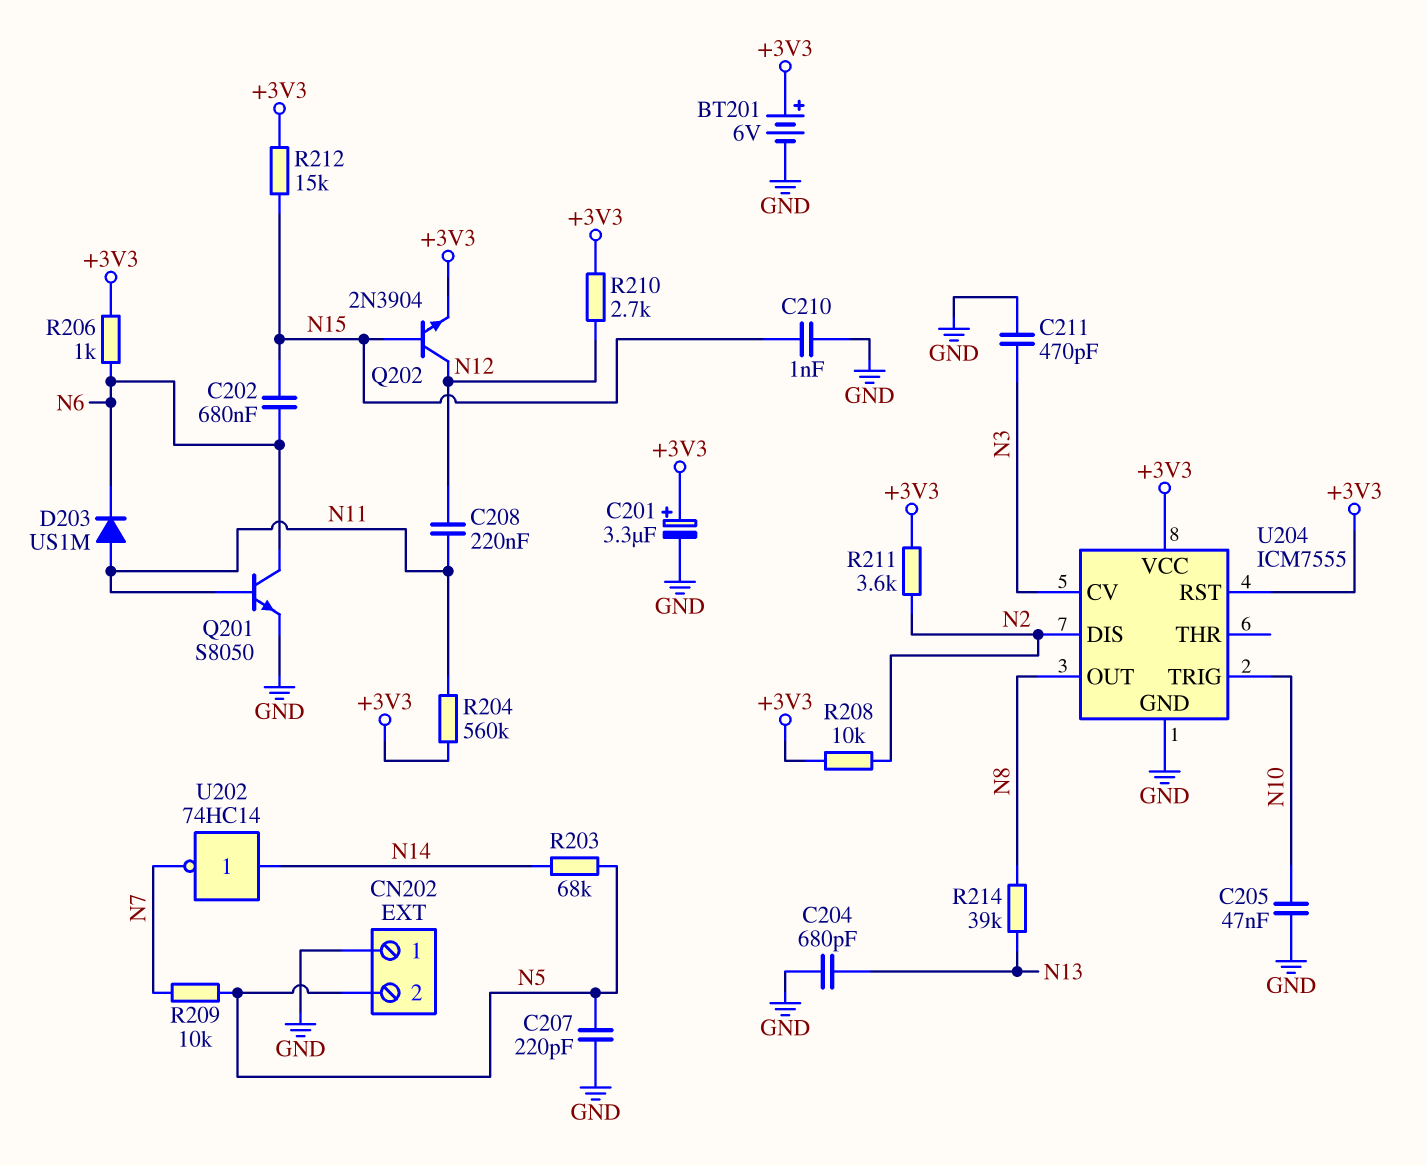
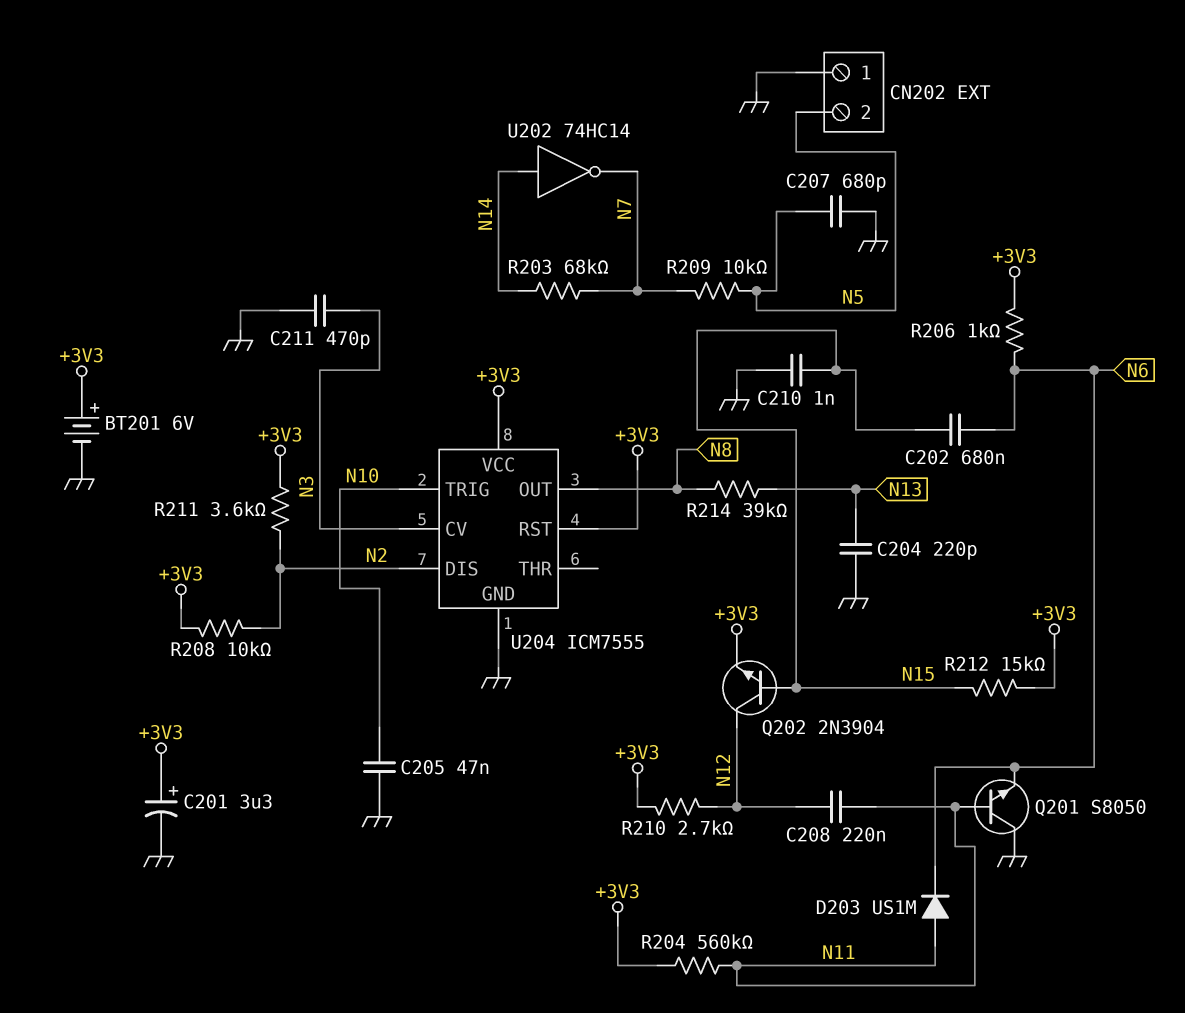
C204: 680pF (GND, N13) -> 220pF (GND, N13)
C207: 220pF (GND, N5) -> 680pF (GND, N5)
Q201: NPN S8050 (B N11, C N6, E GND) -> NPN S8050 (B N11, C GND, E N6)
R203: 68k (N5, N14) -> 68k (N7, N14)

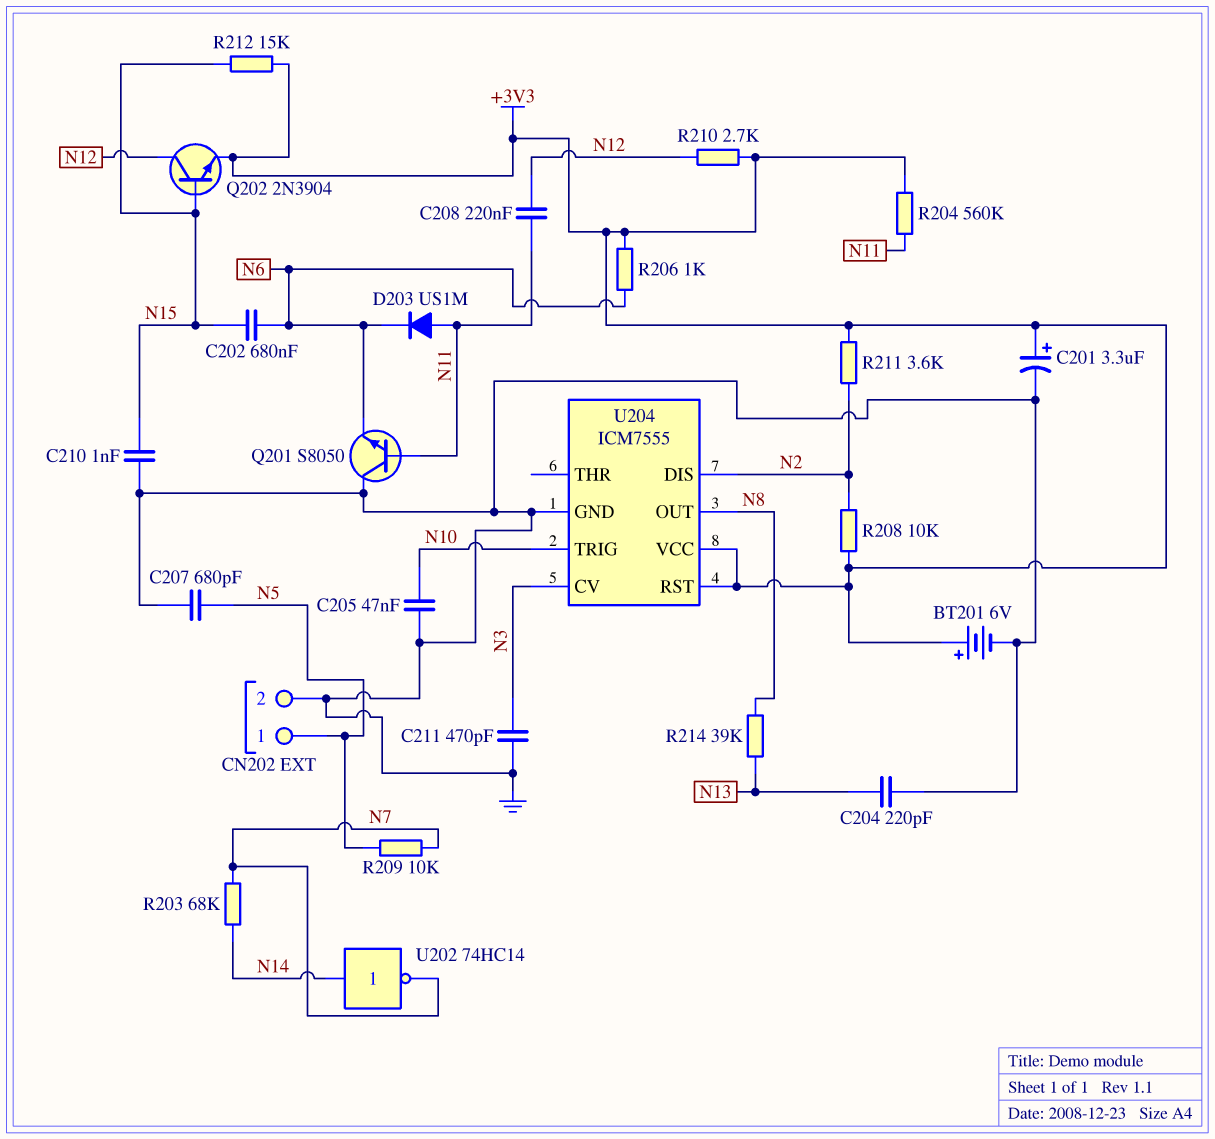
CN202 pin 1: GND -> N5
CN202 pin 2: N5 -> GND

